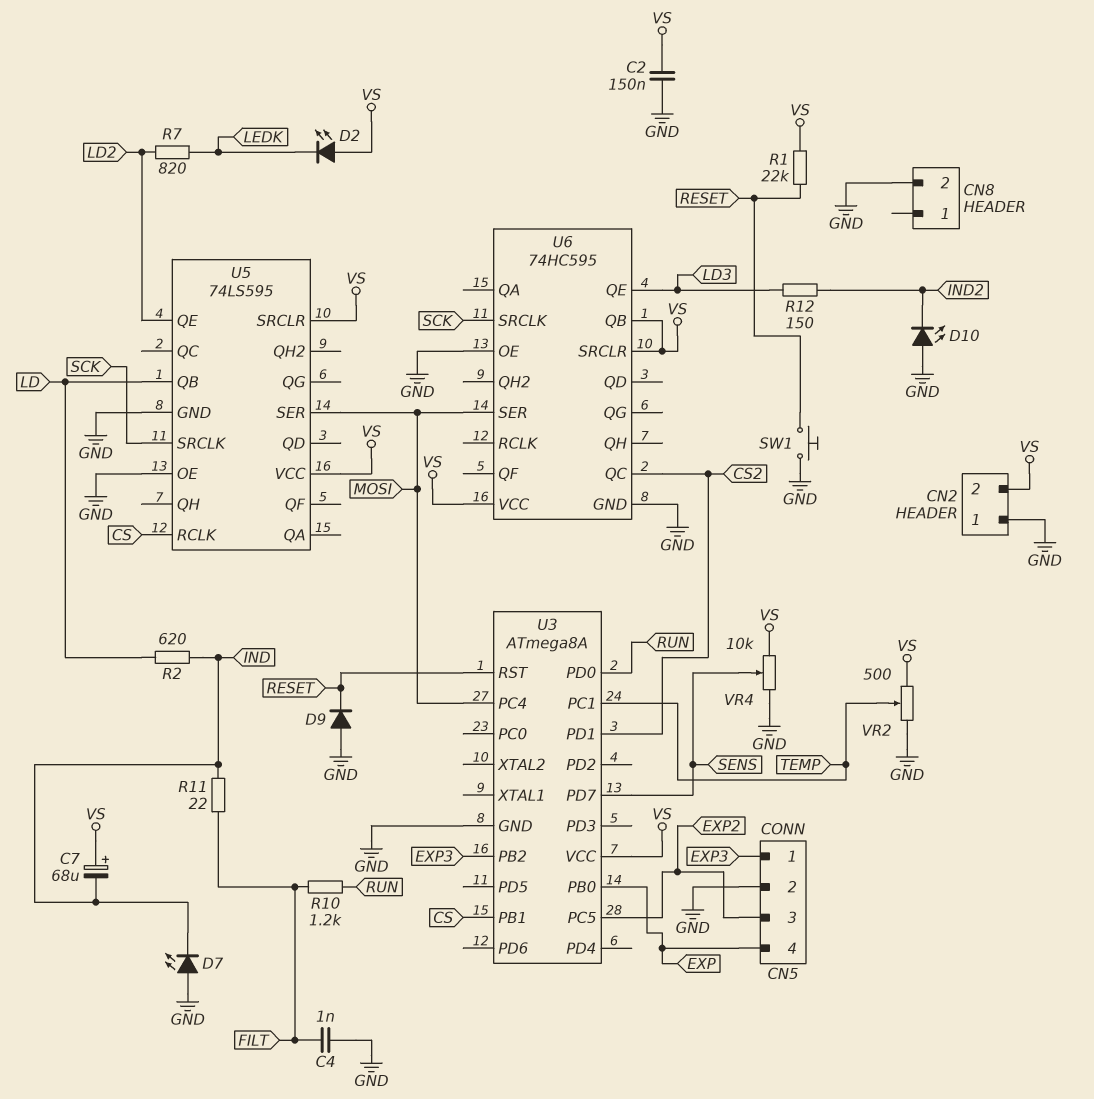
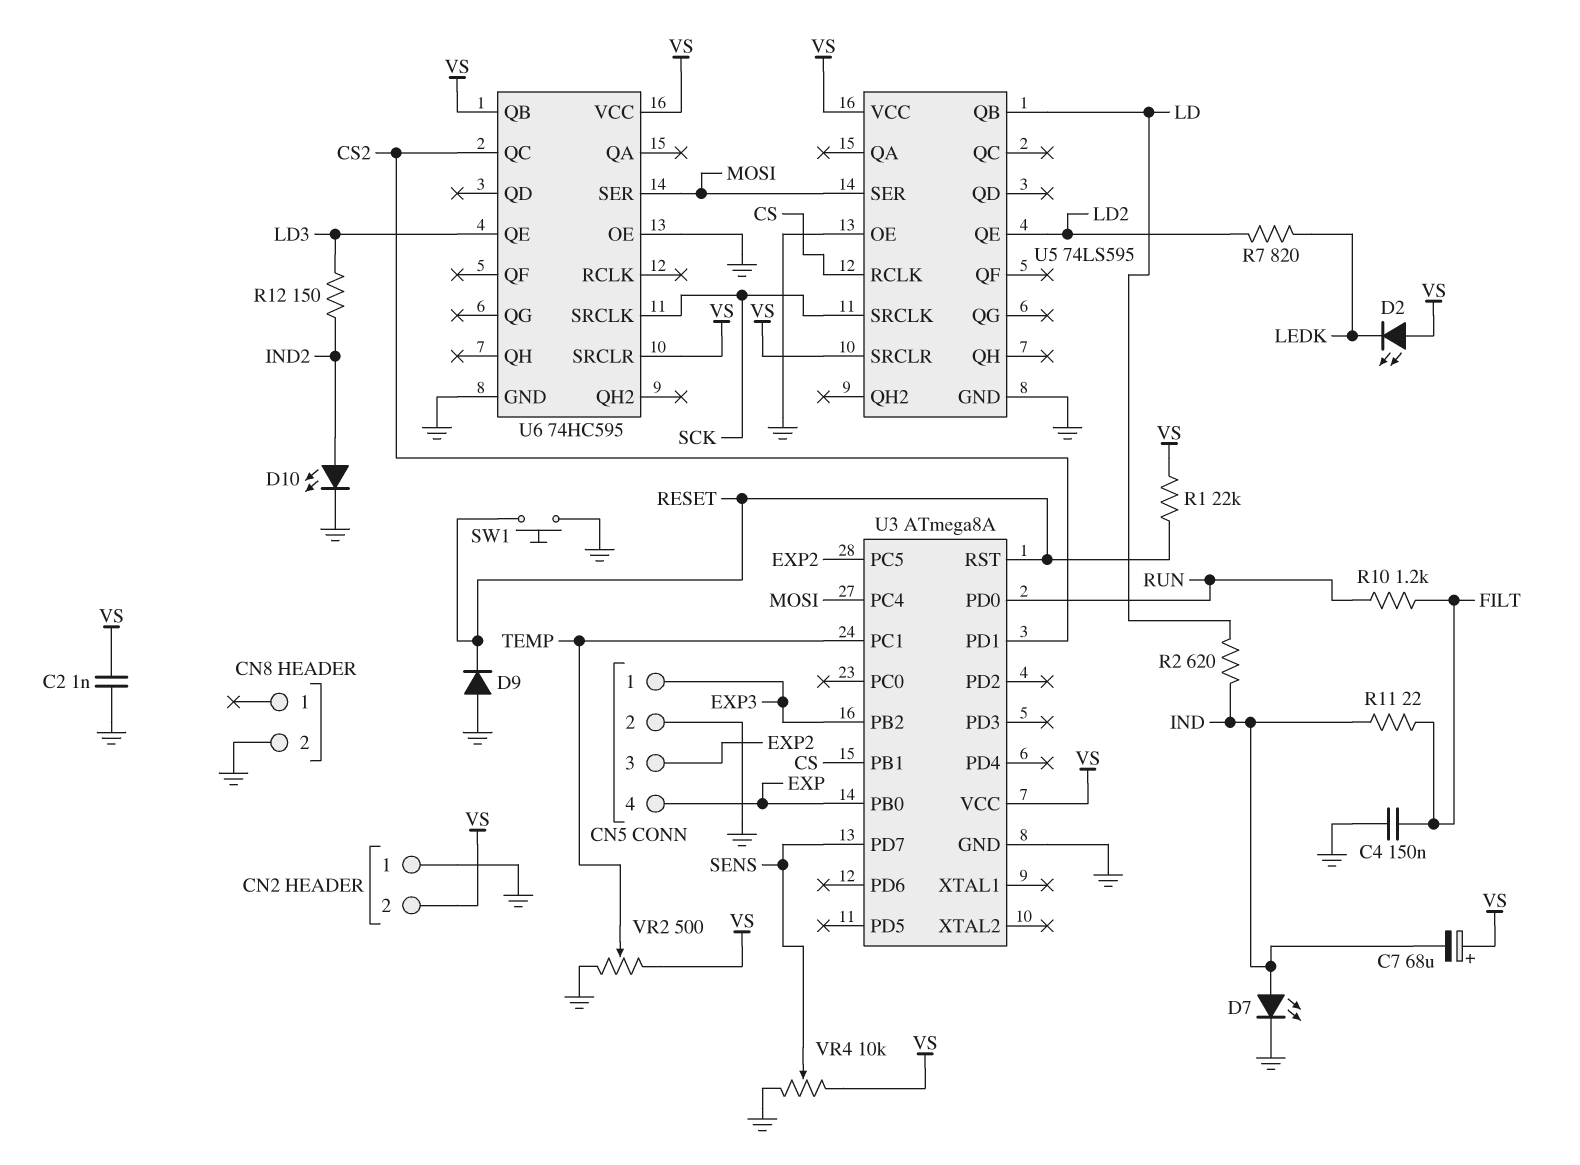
C2: 150nF (GND, VS) -> 1nF (GND, VS)
C4: 1nF (FILT, GND) -> 150nF (FILT, GND)
D7: LED (A GND, K IND) -> LED (A IND, K GND)
D10: LED (A GND, K IND2) -> LED (A IND2, K GND)

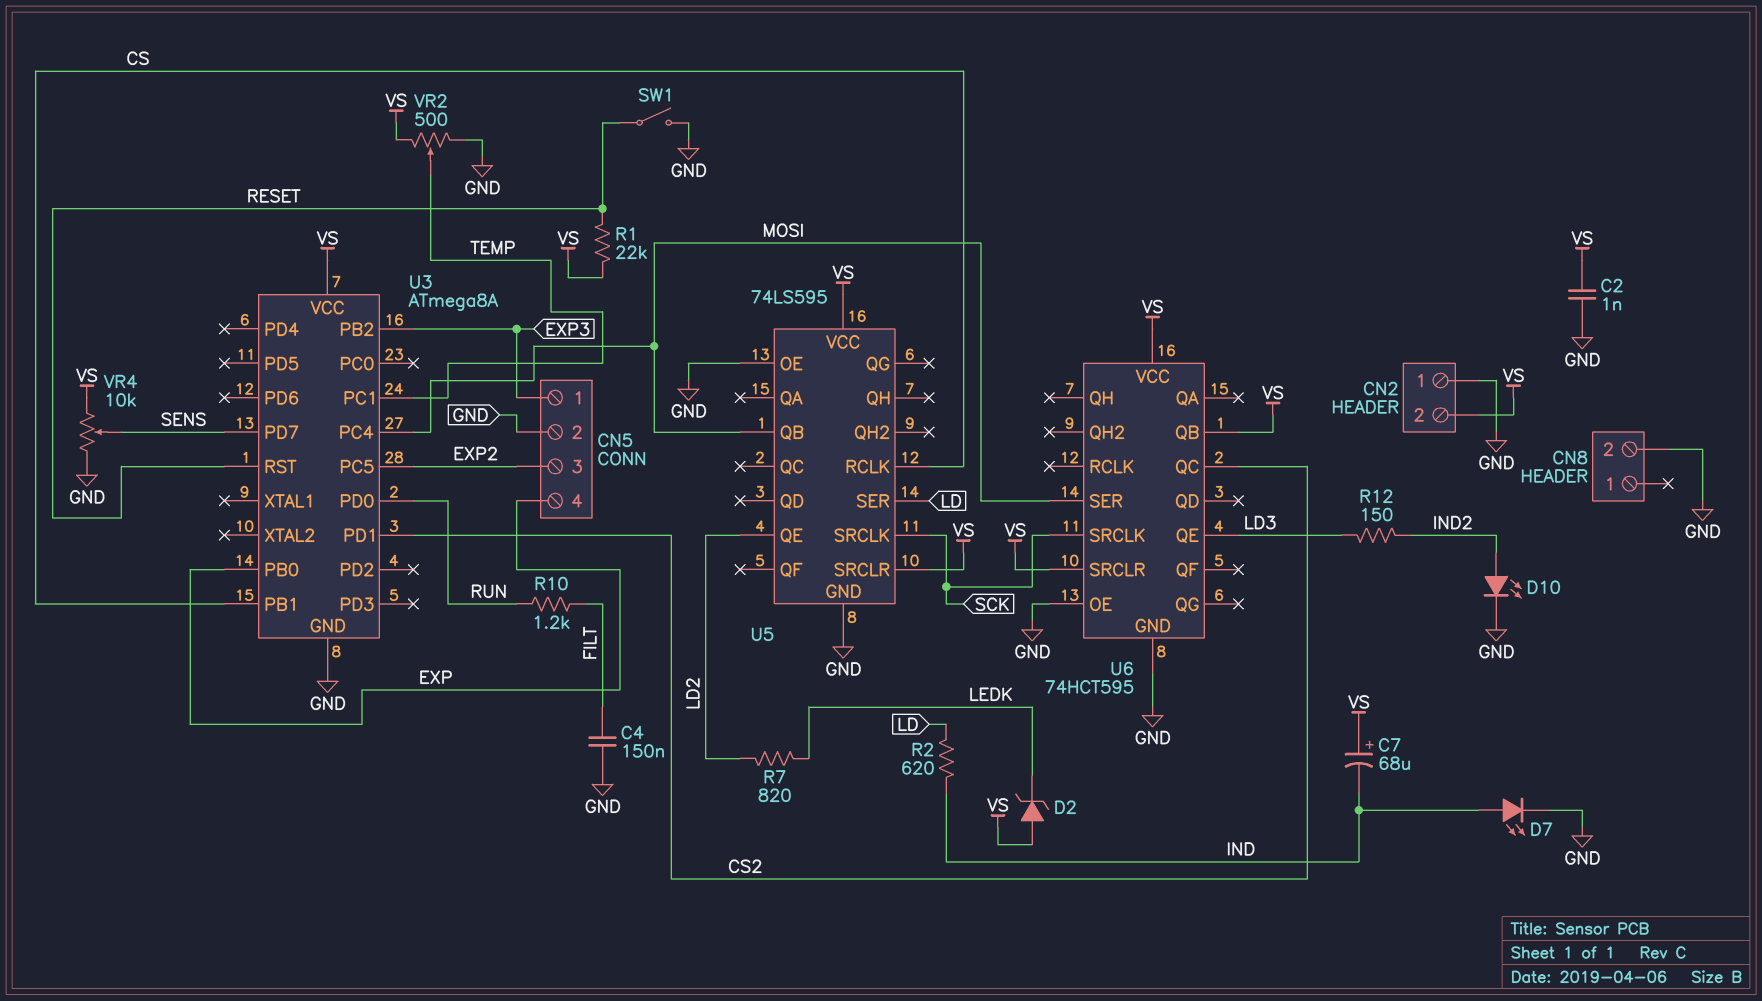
D2: LED (A VS, K LEDK) -> zener (A VS, K LEDK)
D9: diode (A GND, K RESET) -> none
R11: 22 (FILT, IND) -> none
SW1: button (GND, RESET) -> switch (GND, RESET)
U5 pin QB: LD -> MOSI
U5 pin SER: MOSI -> LD
U6: 74HC595 -> 74HCT595

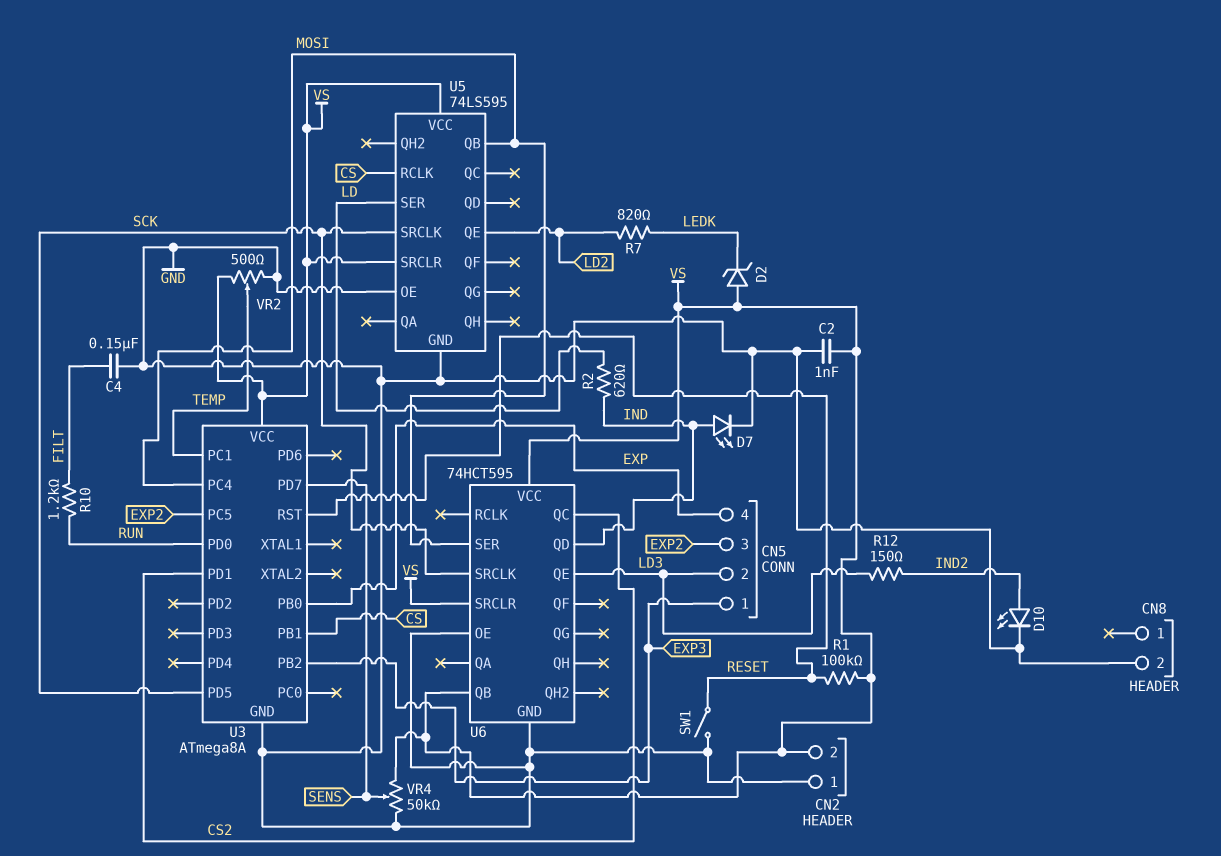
C7: 68uF (plus VS, minus IND) -> none
CN5 pin 2: GND -> LD3
R1: 22k (RESET, VS) -> 100k (RESET, VS)
U3 pin PD5: none -> SCK
U6 pin QD: none -> IND
VR4: 10k (GND, VS, wiper SENS) -> 50k (GND, VS, wiper SENS)

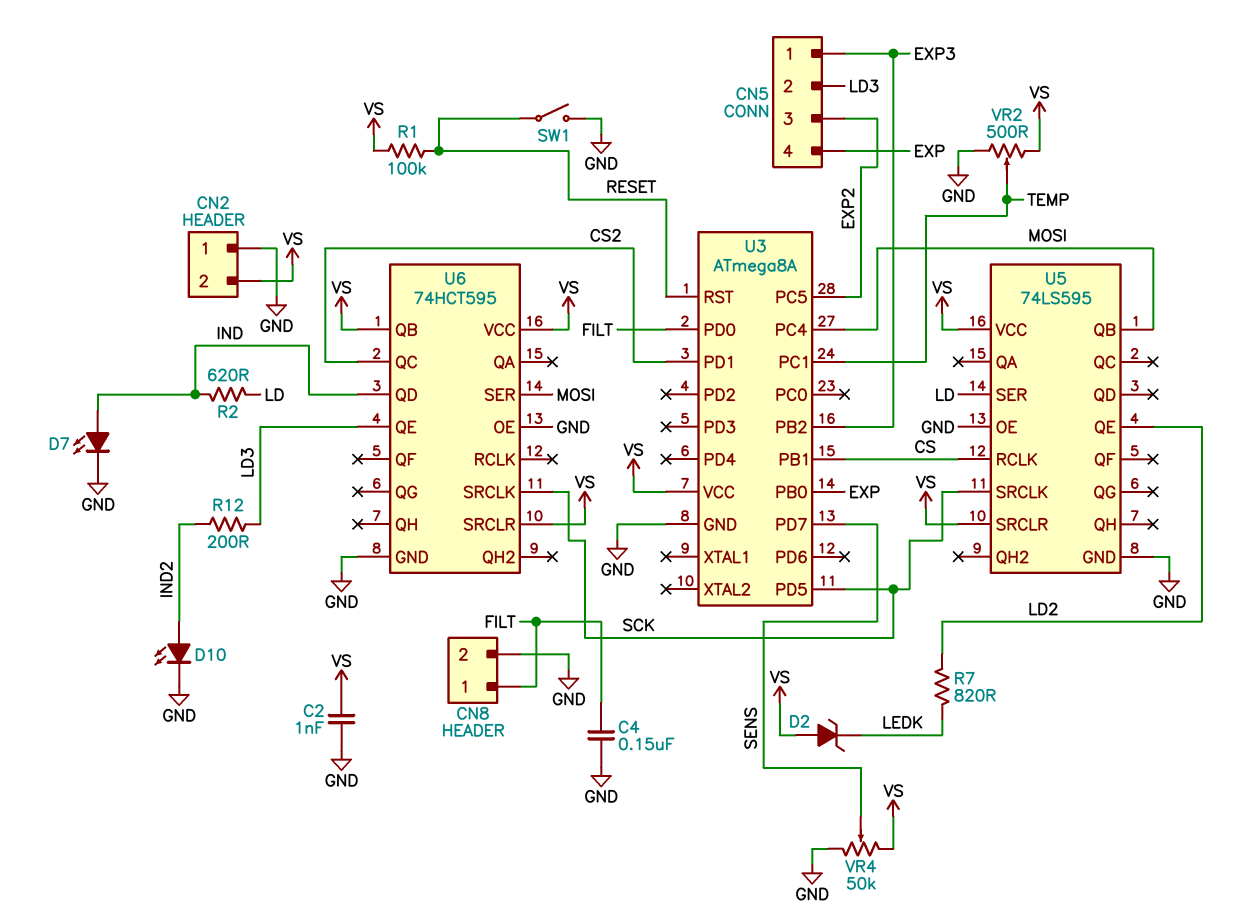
CN8 pin 1: none -> FILT
R10: 1.2k (FILT, RUN) -> none
R12: 150 (IND2, LD3) -> 200 (IND2, LD3)
U3 pin PD0: RUN -> FILT

